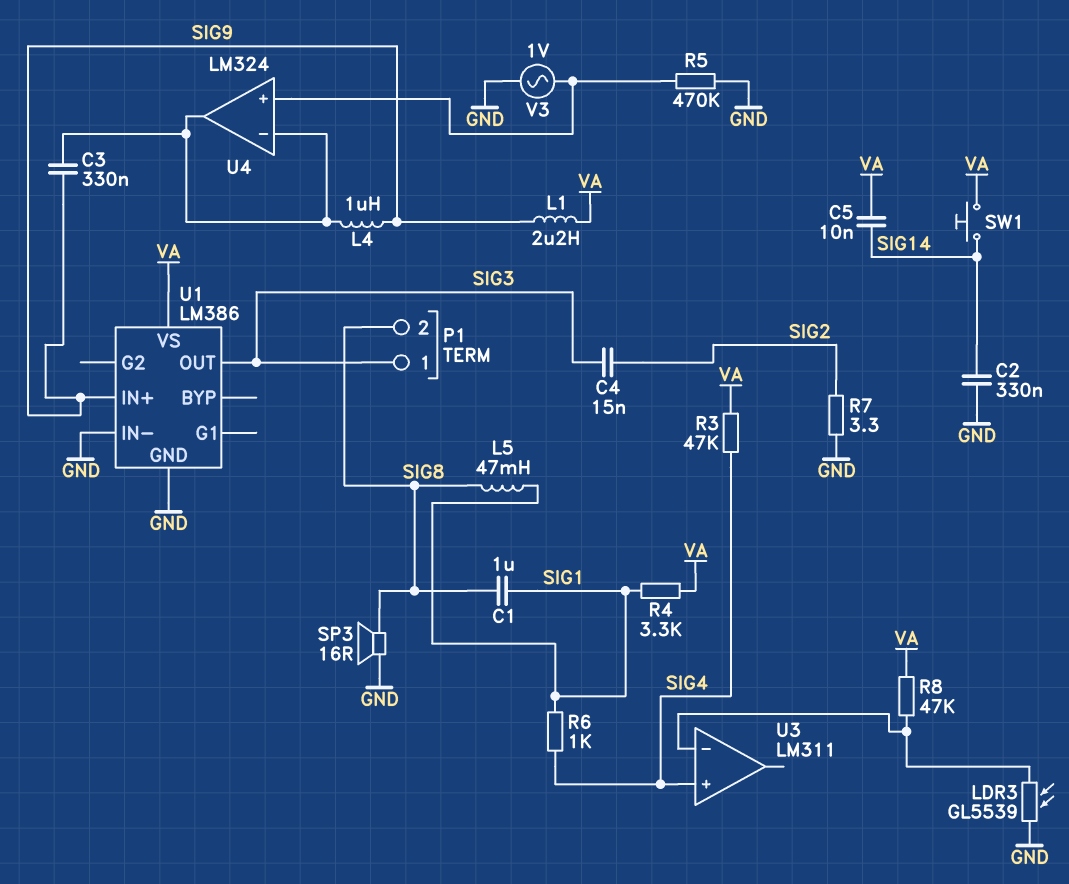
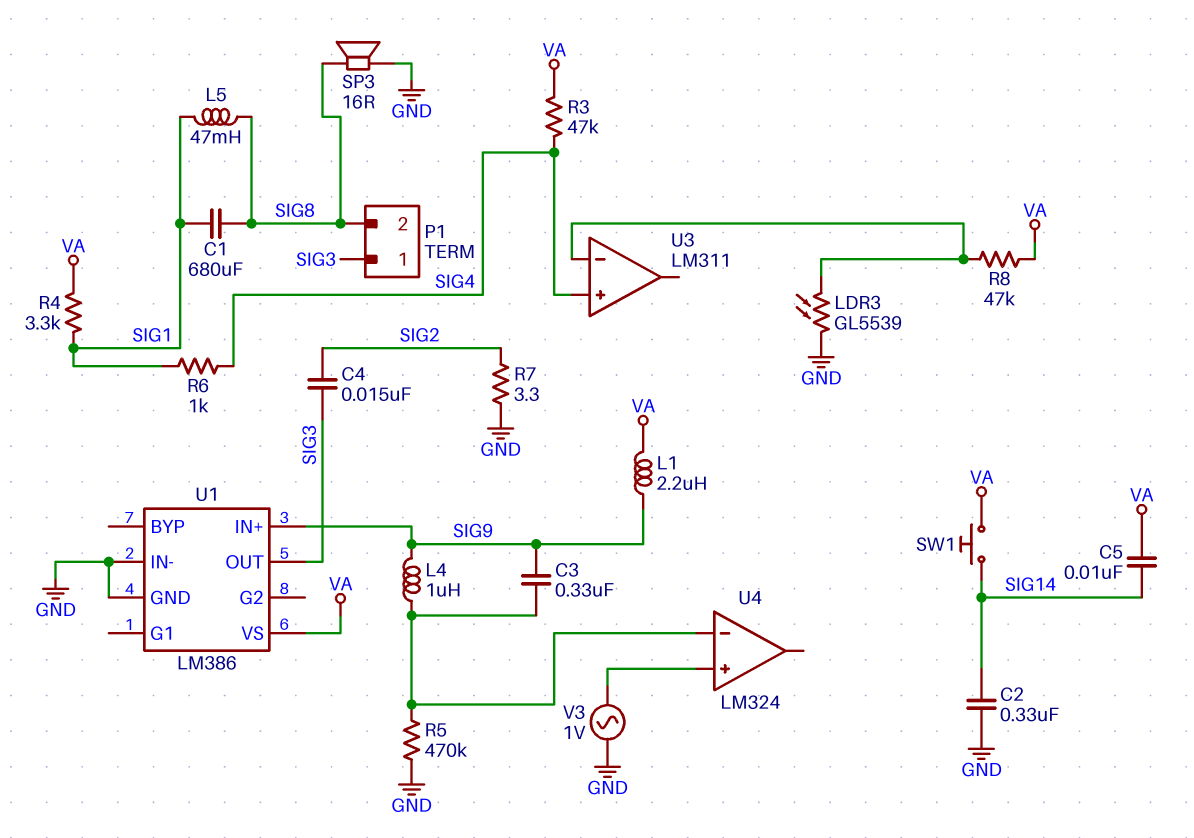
C1: 1uF (SIG1, SIG8) -> 680uF (SIG1, SIG8)
R5: 470k (GND, U4/in+) -> 470k (GND, U4/in-)
U4 pin out: U4/in- -> none

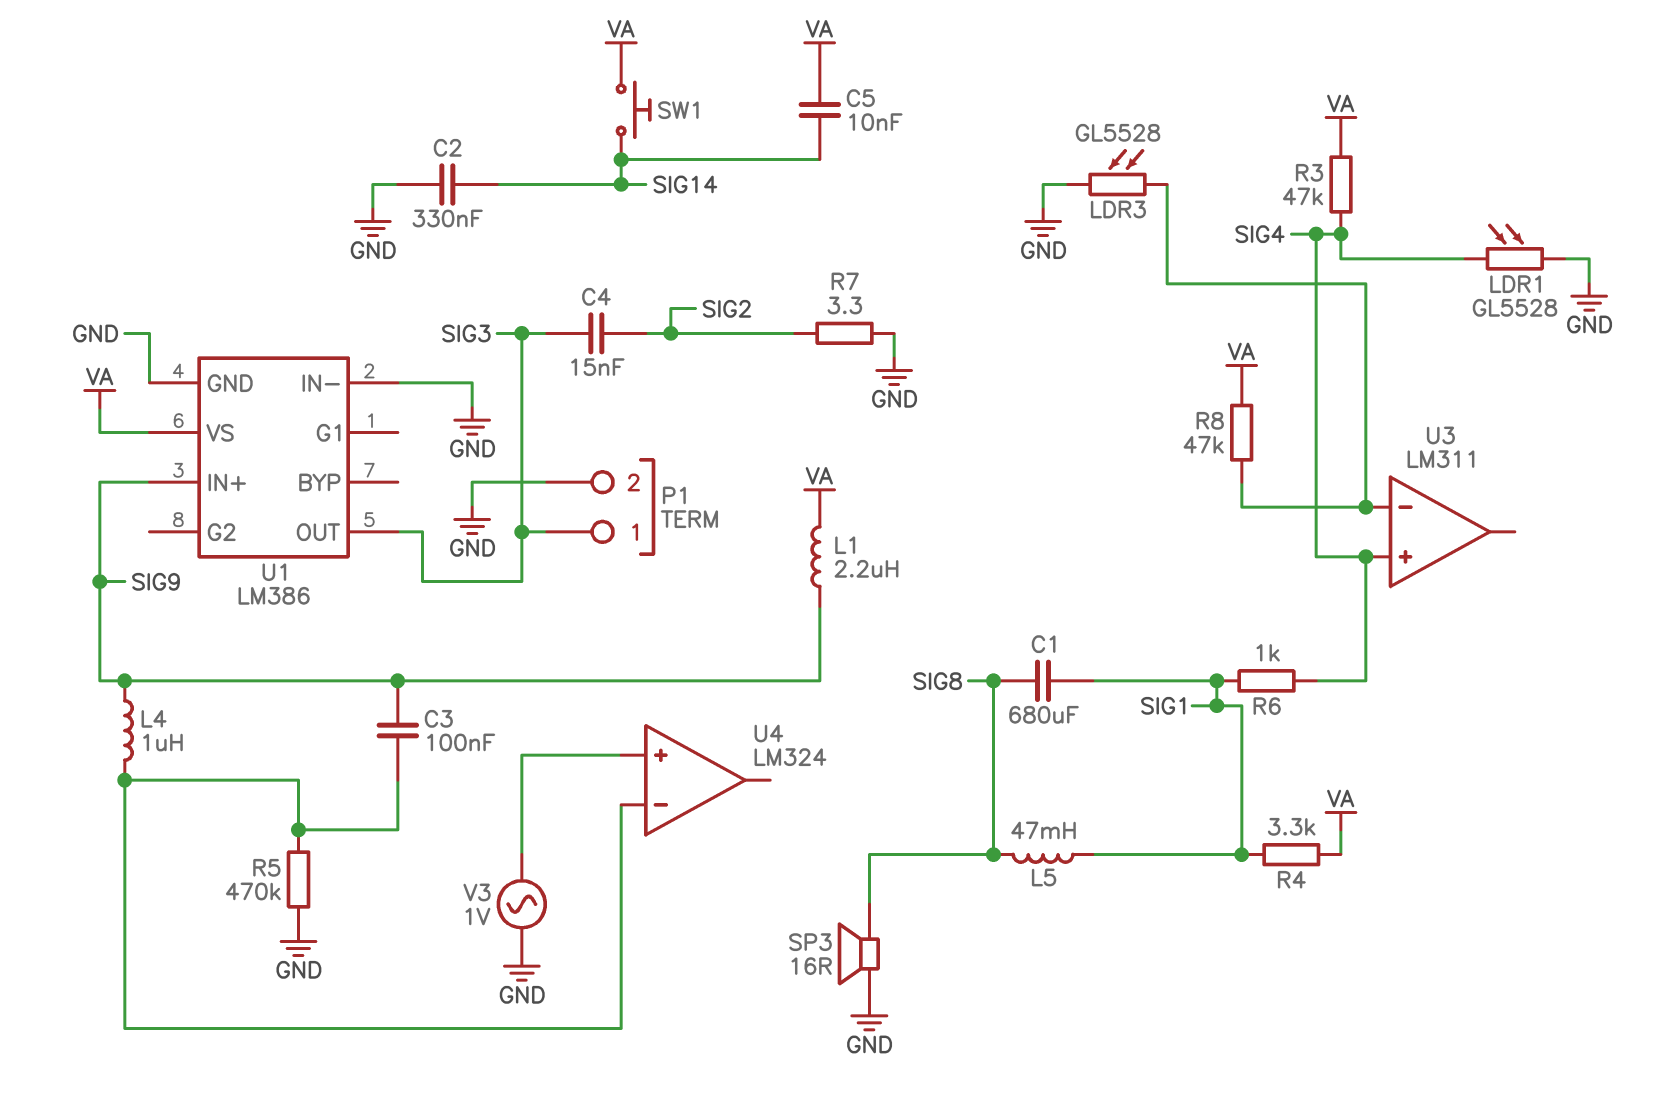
C3: 330nF (SIG9, U4/in-) -> 100nF (SIG9, U4/in-)
LDR1: none -> GL5528 (GND, SIG4)
LDR3: GL5539 (GND, U3/in-) -> GL5528 (GND, U3/in-)
P1 pin 2: SIG8 -> GND

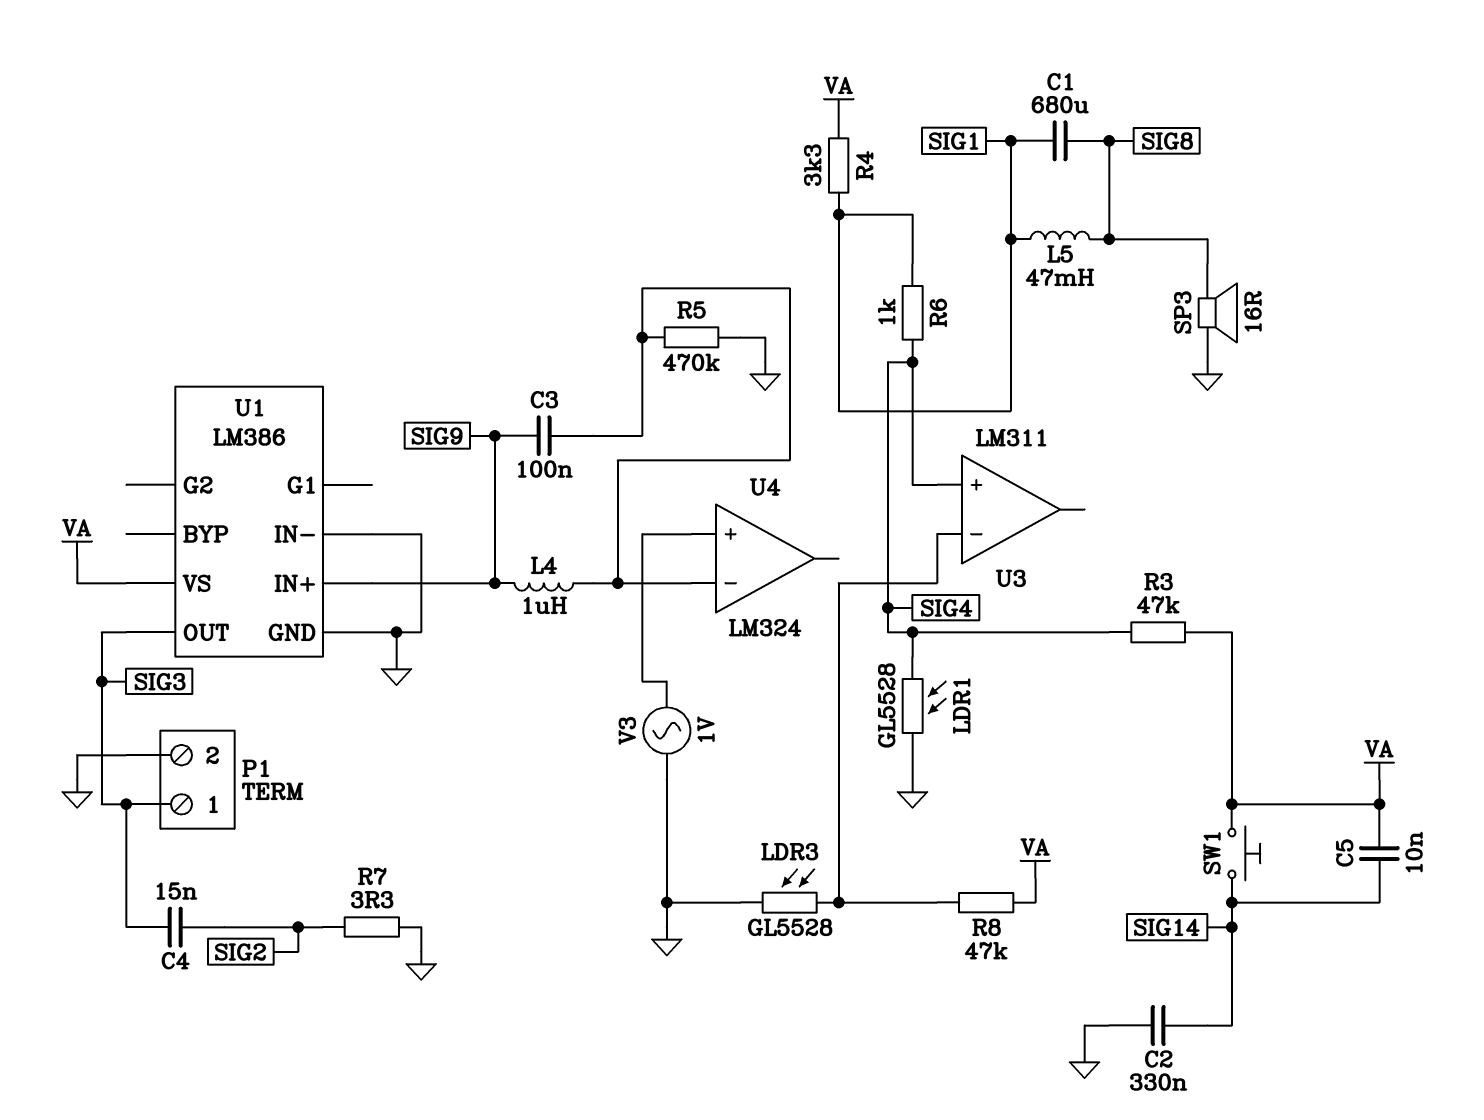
L1: 2.2uH (SIG9, VA) -> none

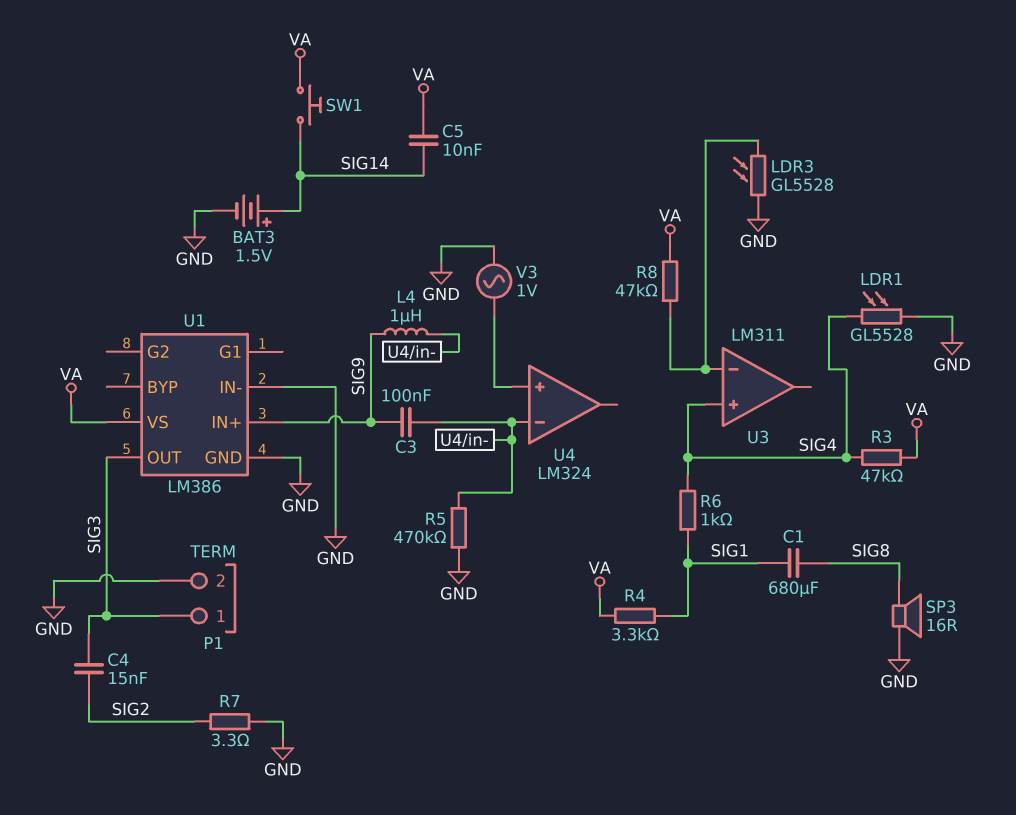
BAT3: none -> 1.5V (plus SIG14, minus GND)
C2: 330nF (GND, SIG14) -> none
L5: 47mH (SIG1, SIG8) -> none

